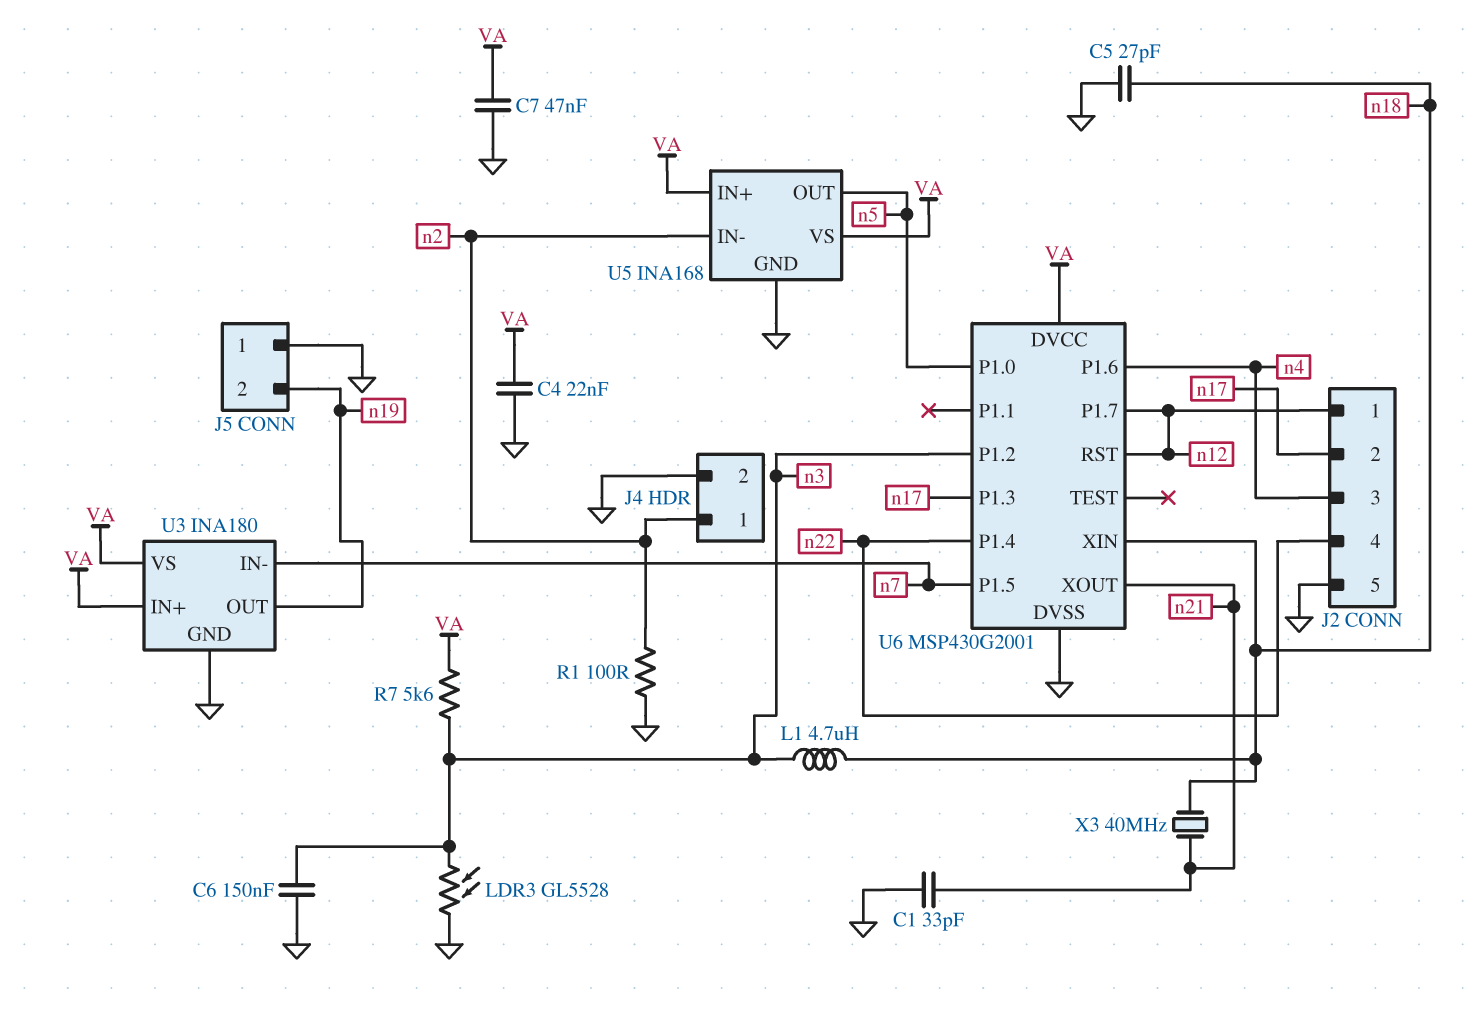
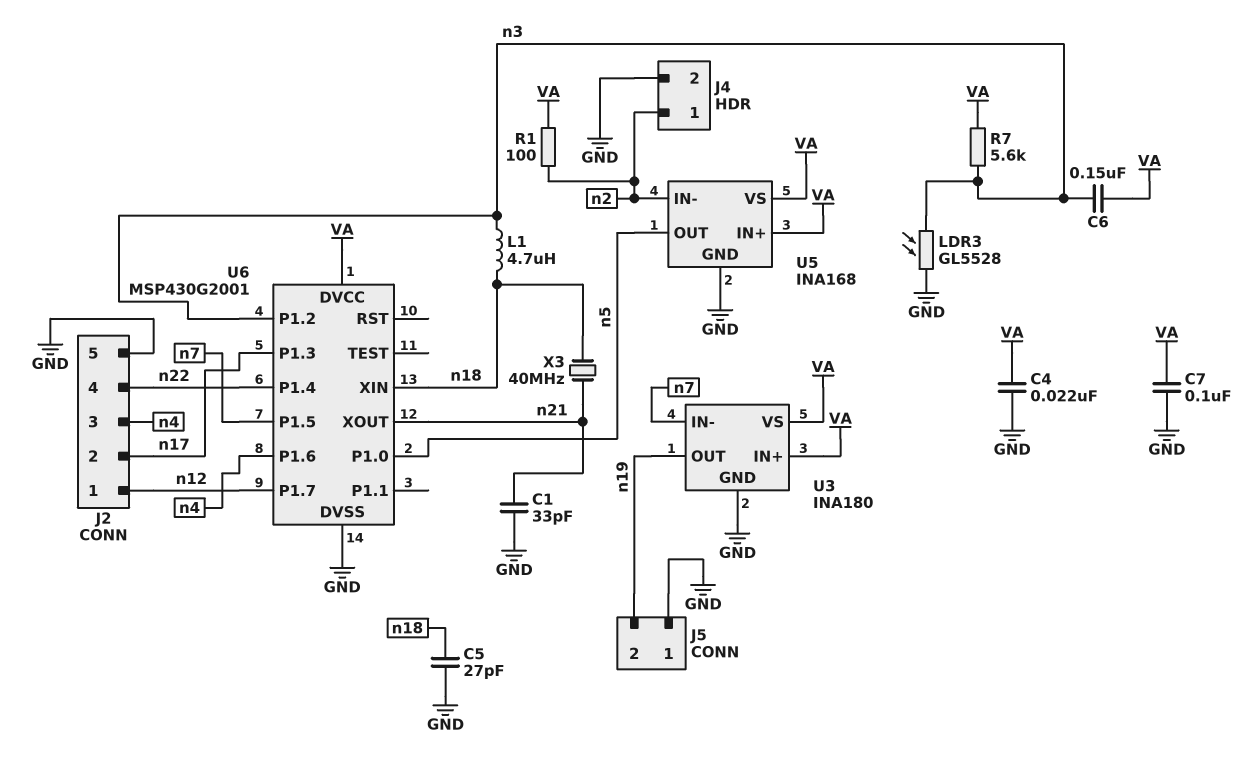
C6: 150nF (GND, n3) -> 150nF (VA, n3)
C7: 47nF (GND, VA) -> 100nF (GND, VA)
R1: 100 (GND, n2) -> 100 (VA, n2)
U6 pin RST: n12 -> none

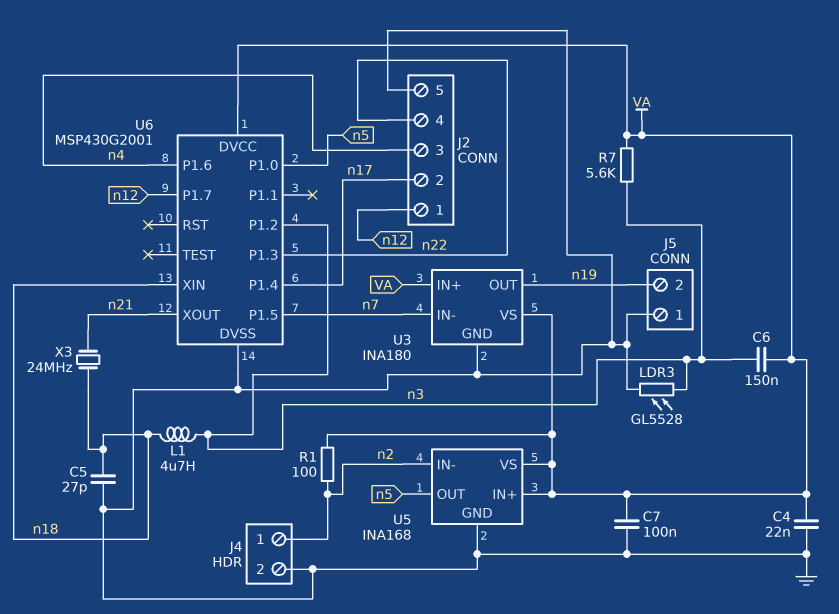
C1: 33pF (GND, n21) -> none
U6 pin P1.3: n17 -> n22
U6 pin P1.4: n22 -> n17
X3: 40MHz (n18, n21) -> 24MHz (n18, n21)

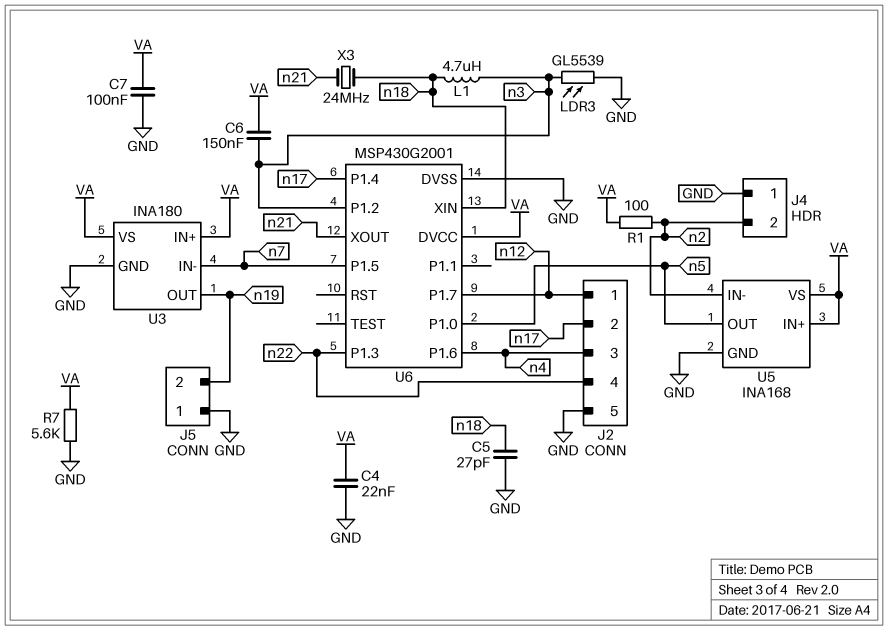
J4 pin 1: n2 -> GND
J4 pin 2: GND -> n2
LDR3: GL5528 (GND, n3) -> GL5539 (GND, n3)
R7: 5.6k (VA, n3) -> 5.6k (GND, VA)

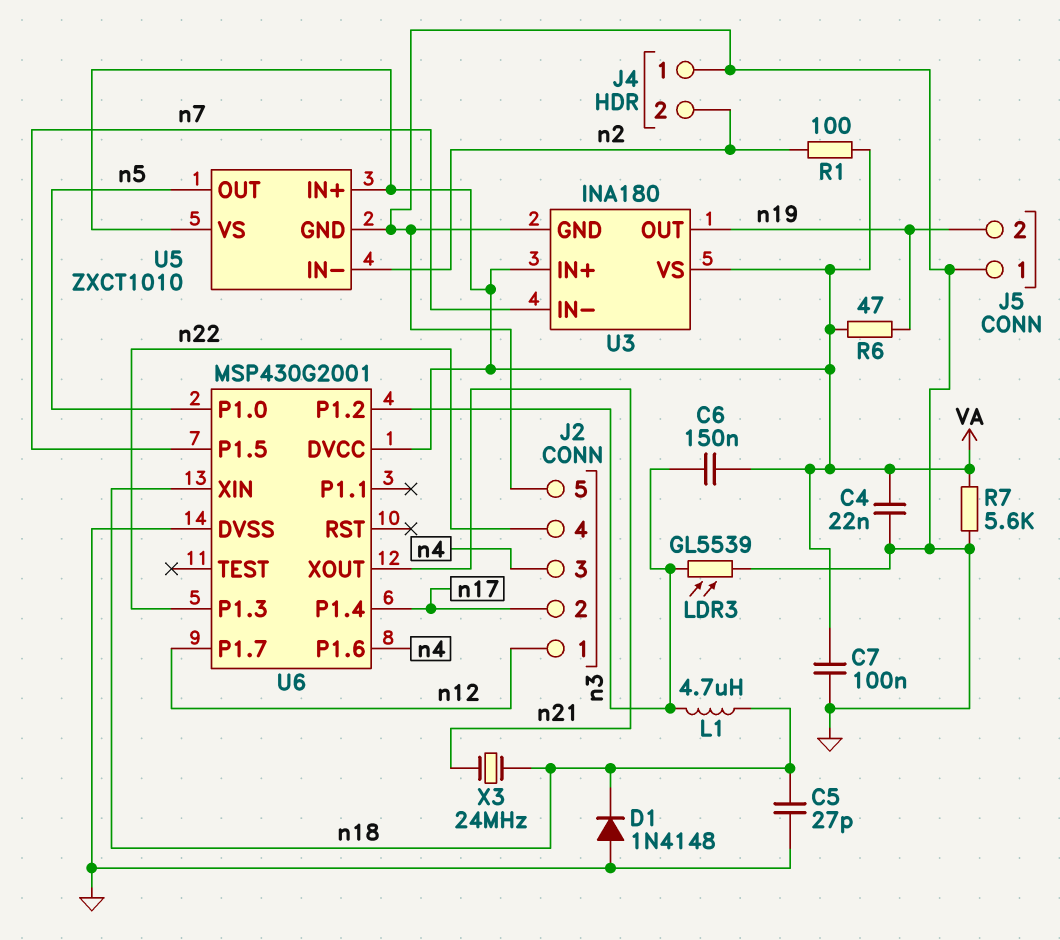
D1: none -> diode 1N4148 (A GND, K n18)
R6: none -> 47 (VA, n19)
U5: INA168 -> ZXCT1010

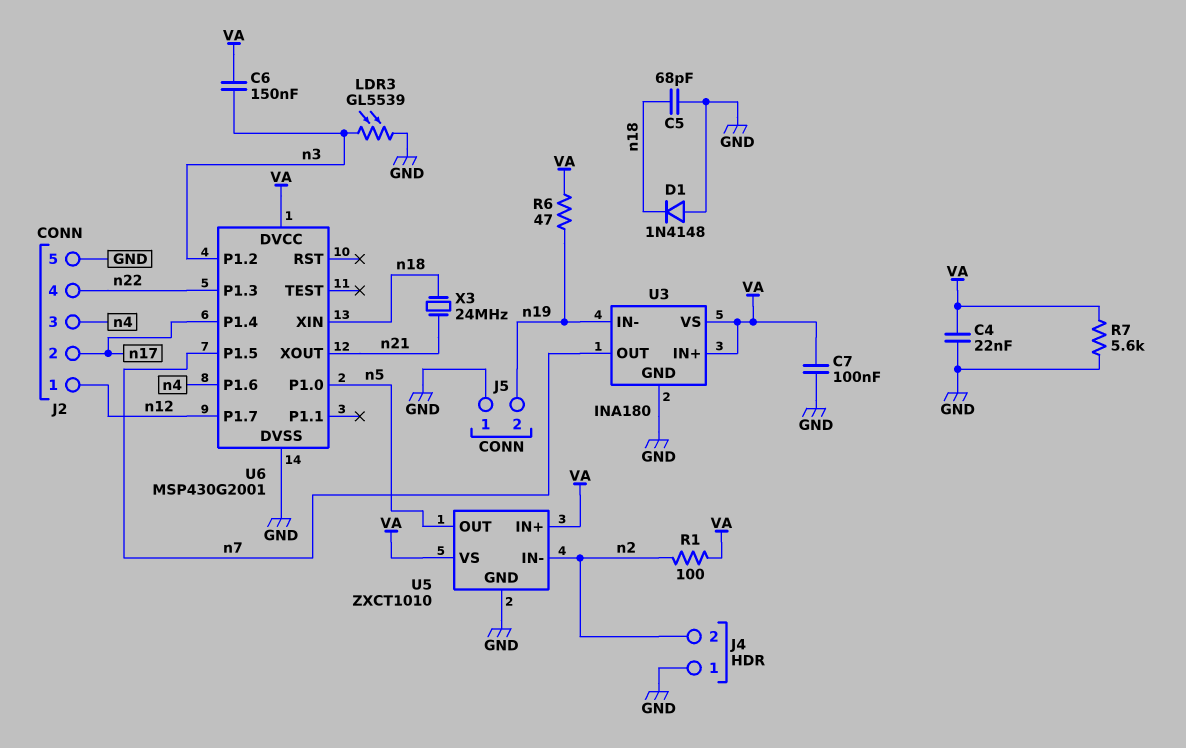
C5: 27pF (GND, n18) -> 68pF (GND, n18)
L1: 4.7uH (n3, n18) -> none
U3 pin IN-: n7 -> n19
U3 pin OUT: n19 -> n7

